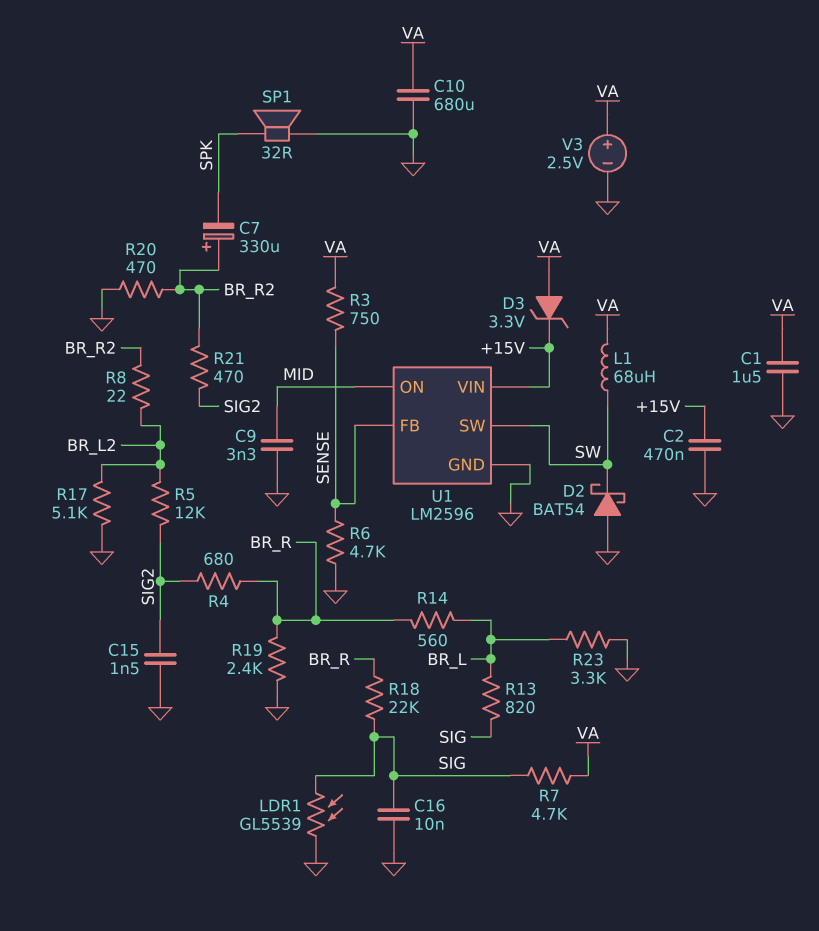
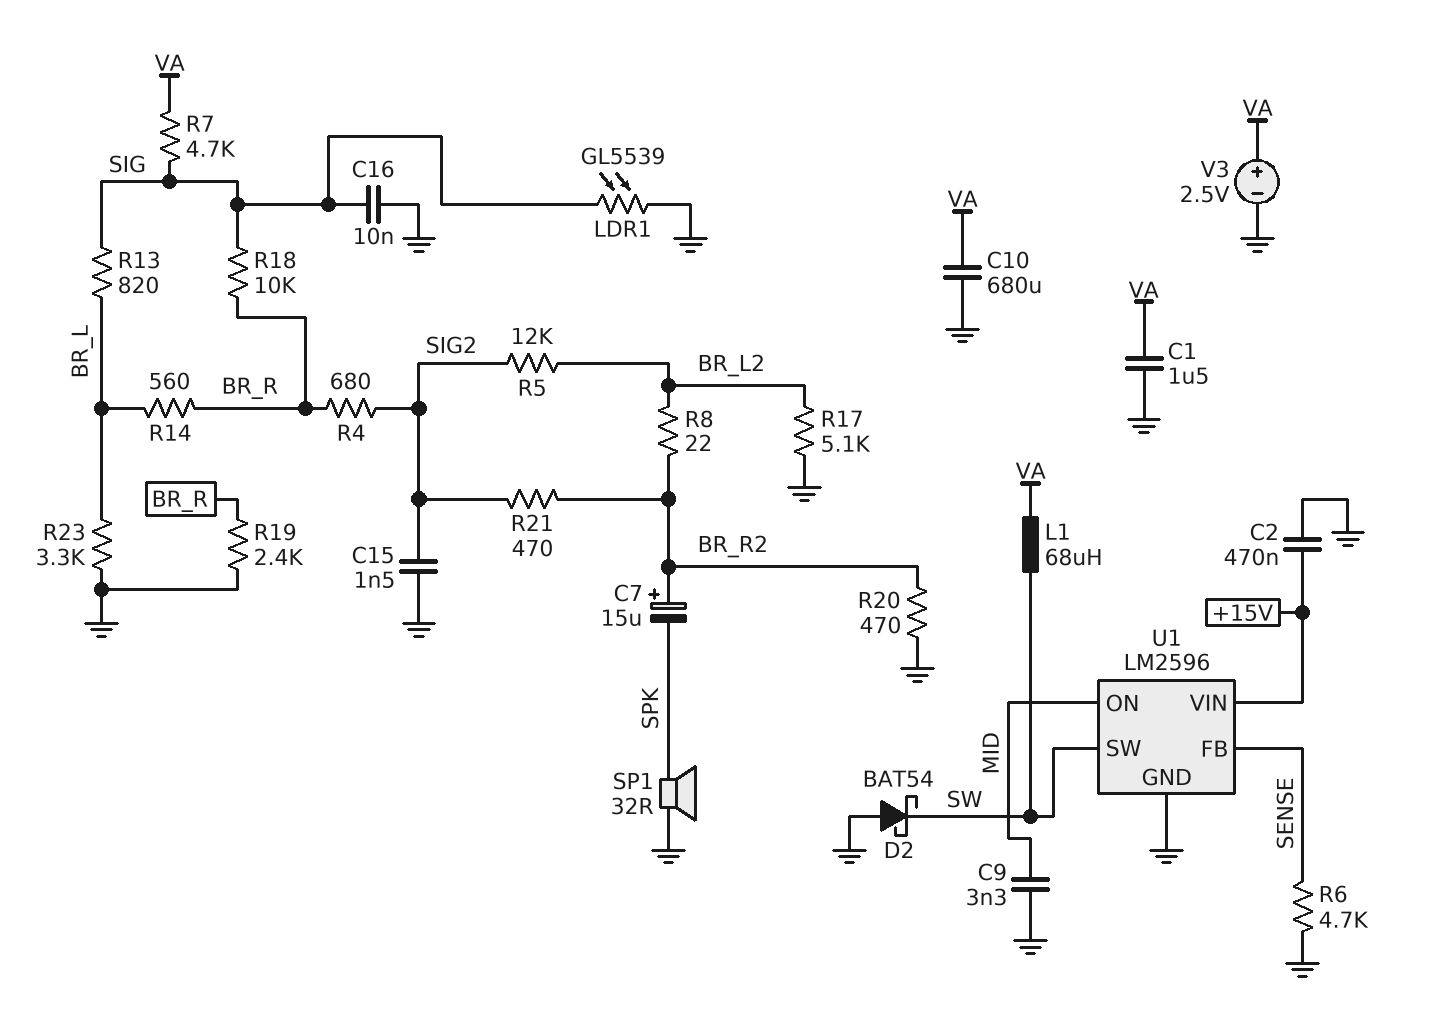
C7: 330uF (plus BR_R2, minus SPK) -> 15uF (plus BR_R2, minus SPK)
D3: zener 3.3V (A VA, K +15V) -> none
R3: 750 (SENSE, VA) -> none
R18: 22k (BR_R, SIG) -> 10k (BR_R, SIG)

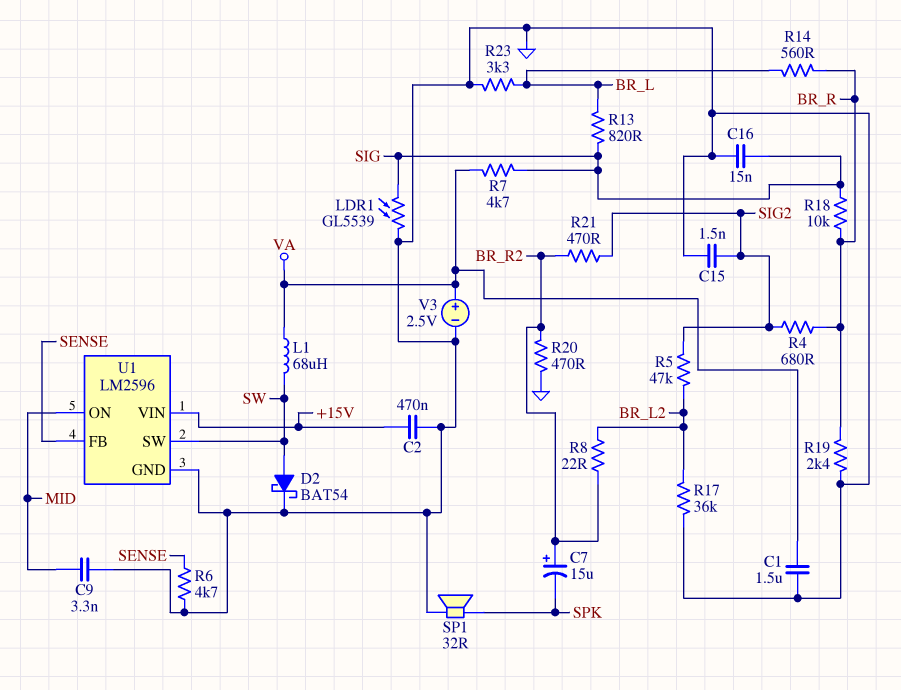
C10: 680uF (GND, VA) -> none
C16: 10nF (GND, SIG) -> 15nF (GND, SIG)
D2: schottky BAT54 (A GND, K SW) -> schottky BAT54 (A SW, K GND)
R5: 12k (BR_L2, SIG2) -> 47k (BR_L2, SIG2)
R17: 5.1k (BR_L2, GND) -> 36k (BR_L2, GND)

